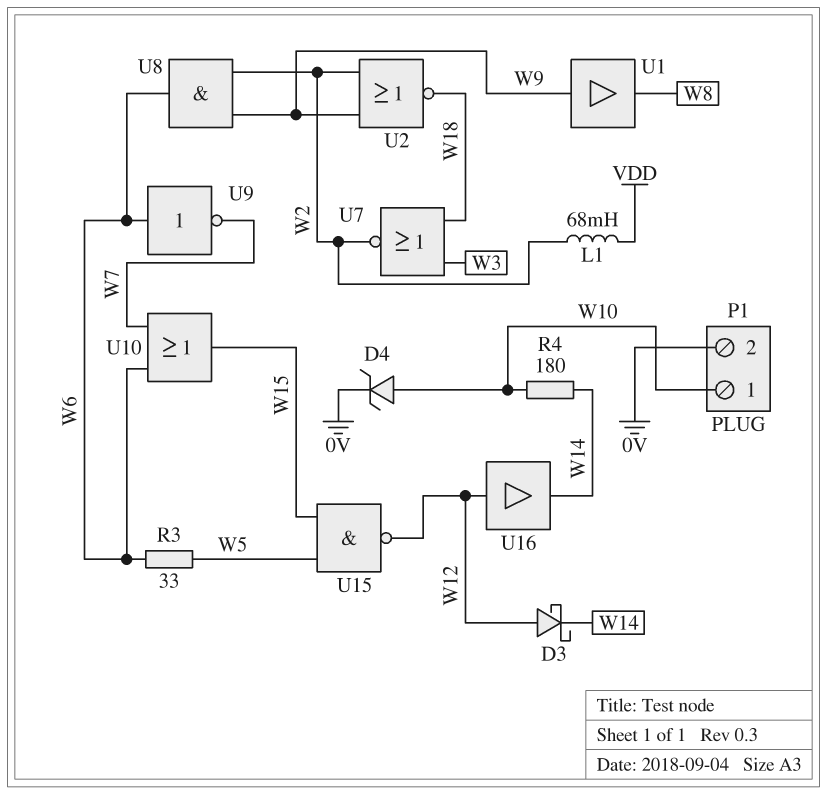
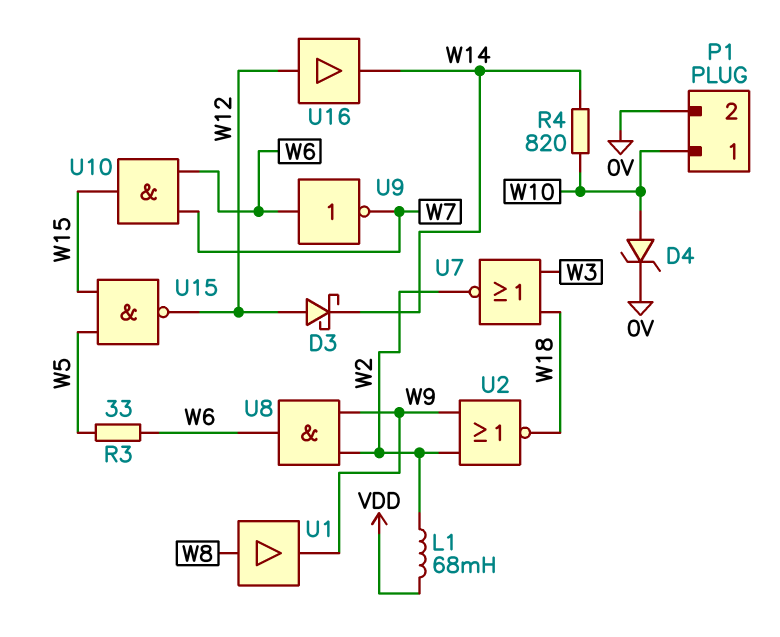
R4: 180 (W10, W14) -> 820 (W10, W14)
U1: buffer (in W9, out W8) -> buffer (in W8, out W9)
U10: OR (in W6, in W7, out W15) -> AND (in W6, in W7, out W15)

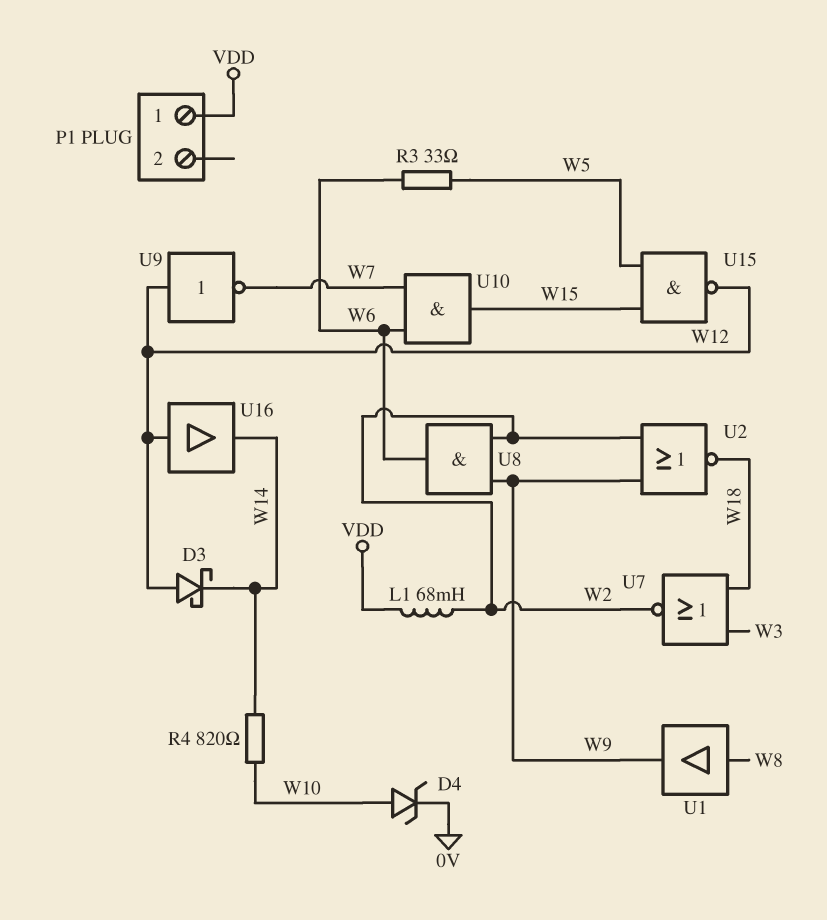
P1 pin 1: W10 -> VDD
P1 pin 2: 0V -> none
U9: NOT (in W6, out W7) -> NOT (in W12, out W7)

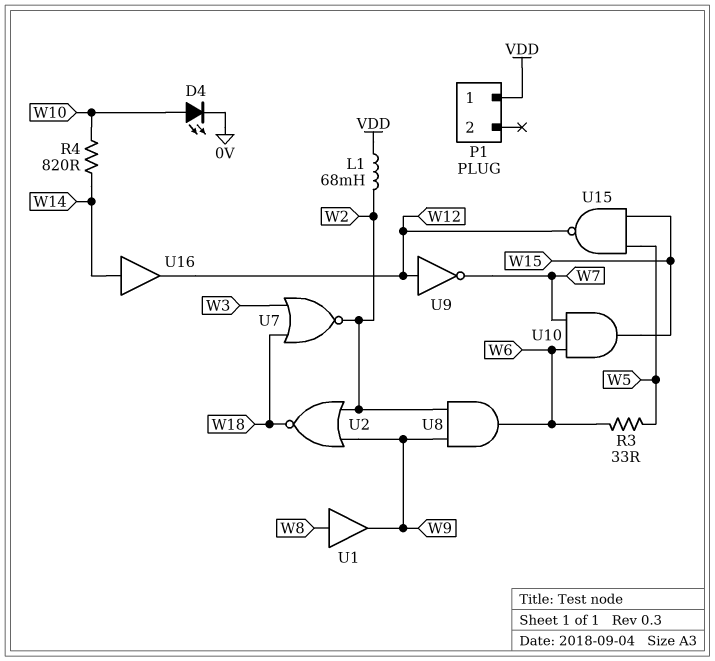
D3: schottky (A W12, K W14) -> none
D4: zener (A W10, K 0V) -> LED (A W10, K 0V)
U16: buffer (in W12, out W14) -> buffer (in W14, out W12)

